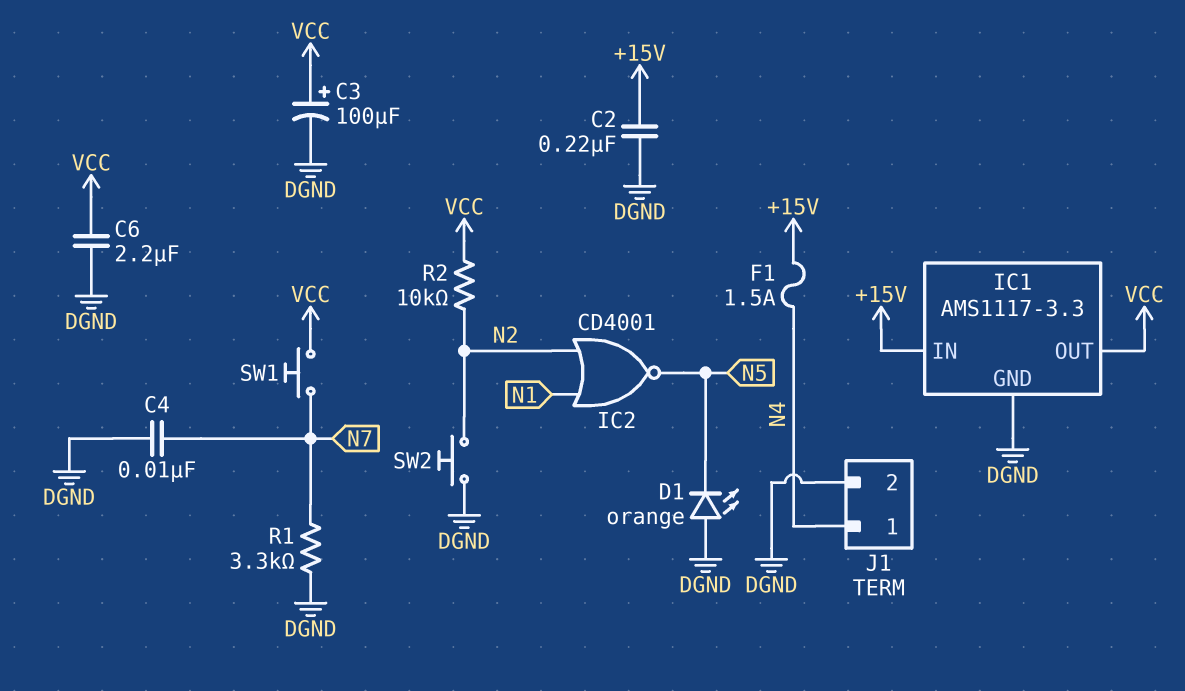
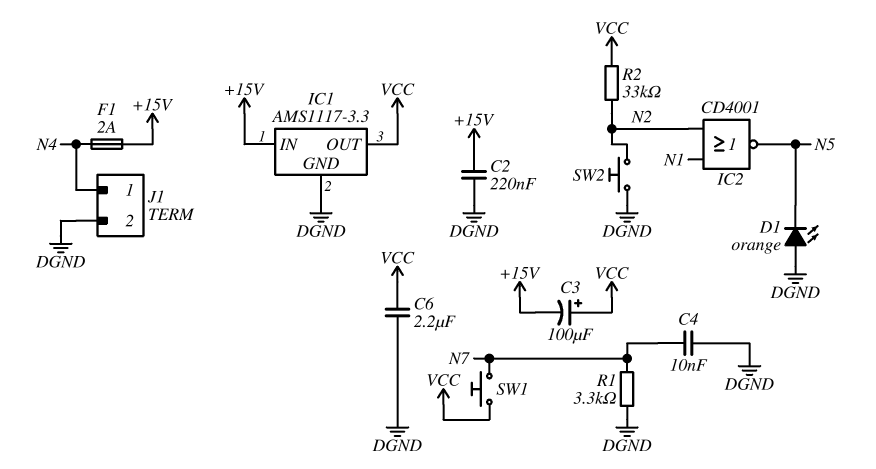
C3: 100uF (plus VCC, minus DGND) -> 100uF (plus VCC, minus +15V)
F1: 1.5A (+15V, N4) -> 2A (+15V, N4)
R2: 10k (N2, VCC) -> 33k (N2, VCC)

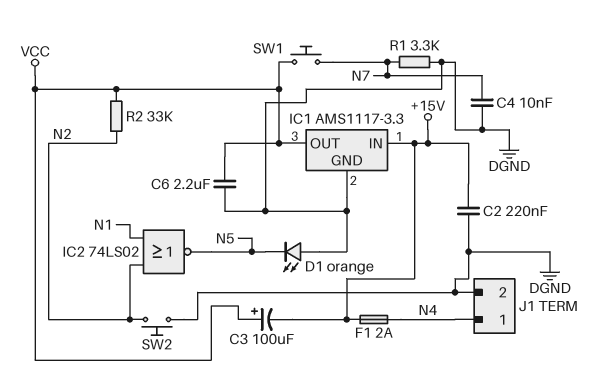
IC2: NOR CD4001 (in N1, in N2, out N5) -> NOR 74LS02 (in N1, in N2, out N5)

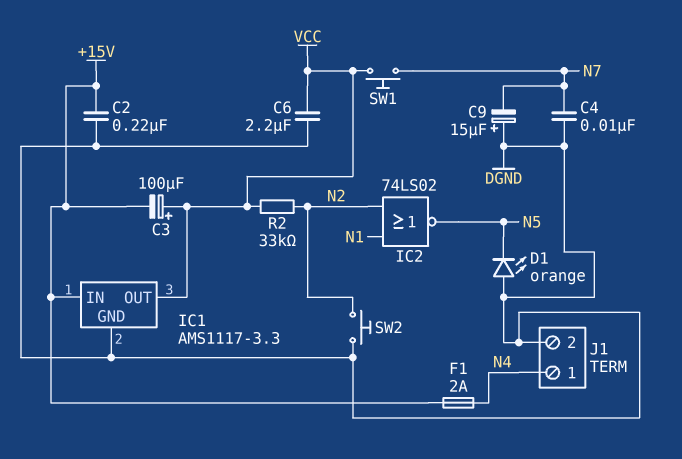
C9: none -> 15uF (plus DGND, minus N7)
R1: 3.3k (DGND, N7) -> none

